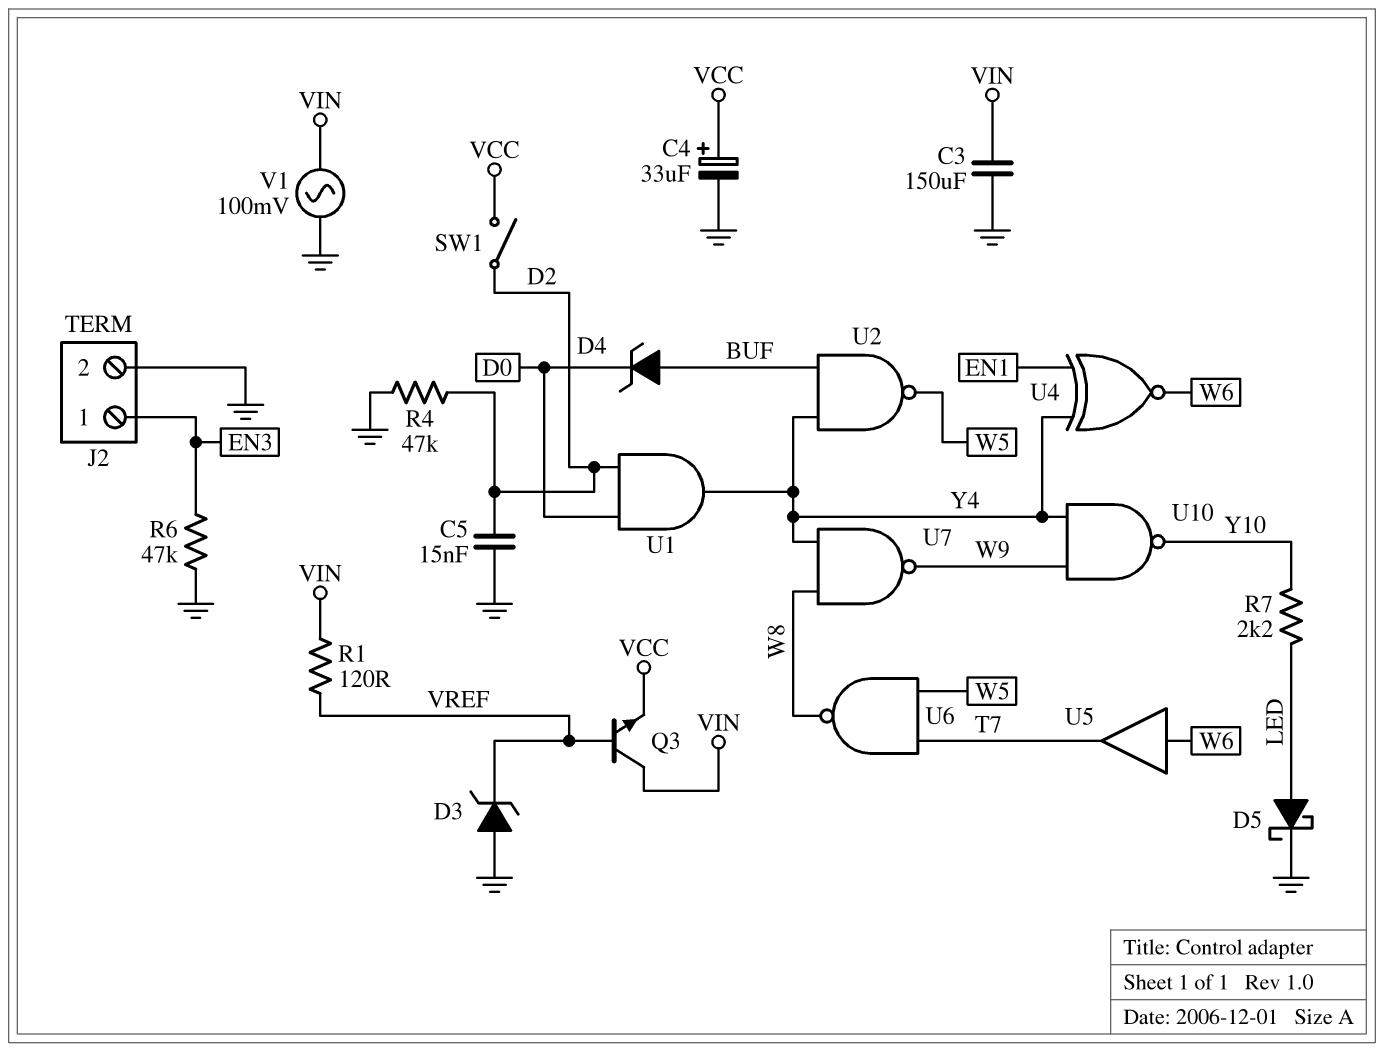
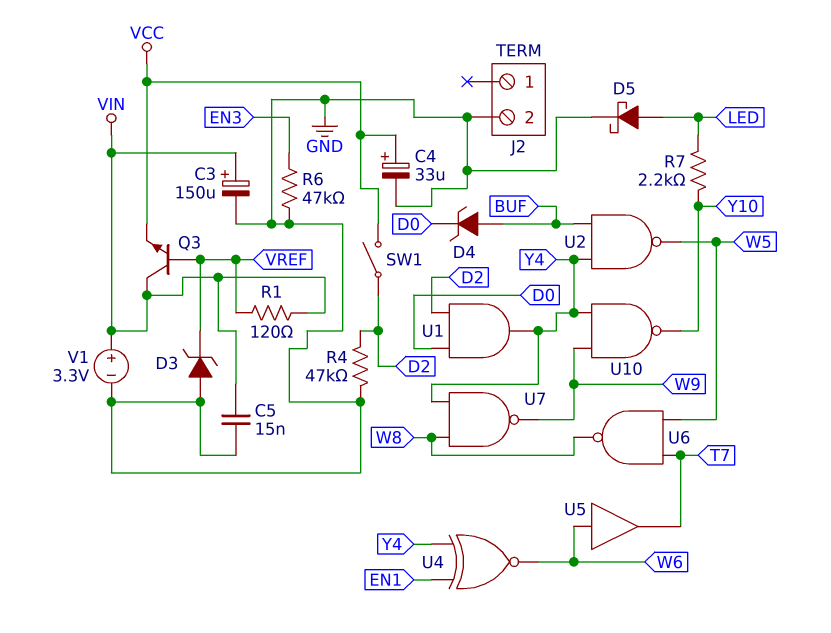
C3: 150uF (GND, VIN) -> 150uF (plus VIN, minus GND)
C5: 15nF (D2, GND) -> 15nF (GND, VIN)
J2 pin 1: EN3 -> none
V1: AC 100mV (GND, VIN) -> 3.3V (plus VIN, minus GND)

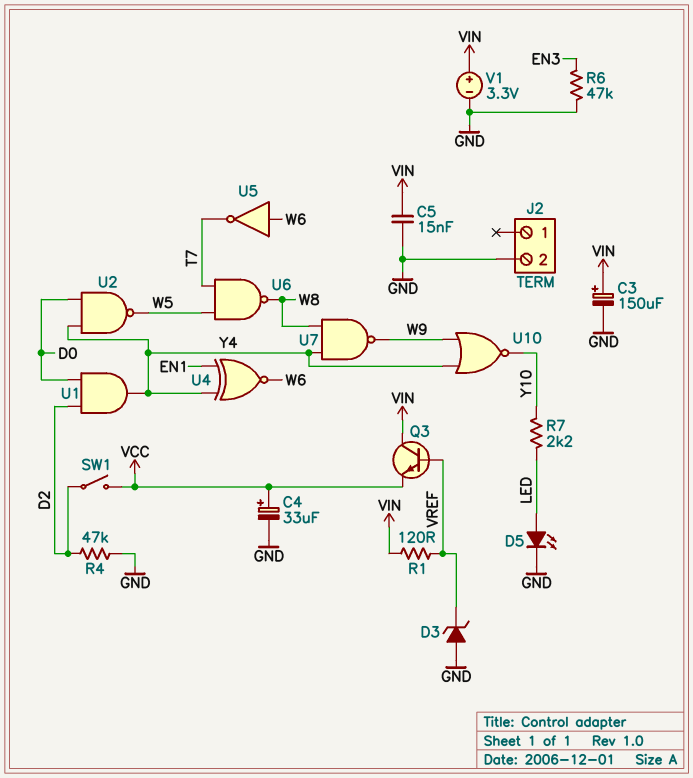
D4: zener (A BUF, K D0) -> none
D5: schottky (A LED, K GND) -> LED (A LED, K GND)
U2: NAND (in BUF, in Y4, out W5) -> NAND (in D0, in Y4, out W5)
U5: buffer (in W6, out T7) -> NOT (in W6, out T7)
U10: NAND (in W9, in Y4, out Y10) -> NOR (in W9, in Y4, out Y10)

